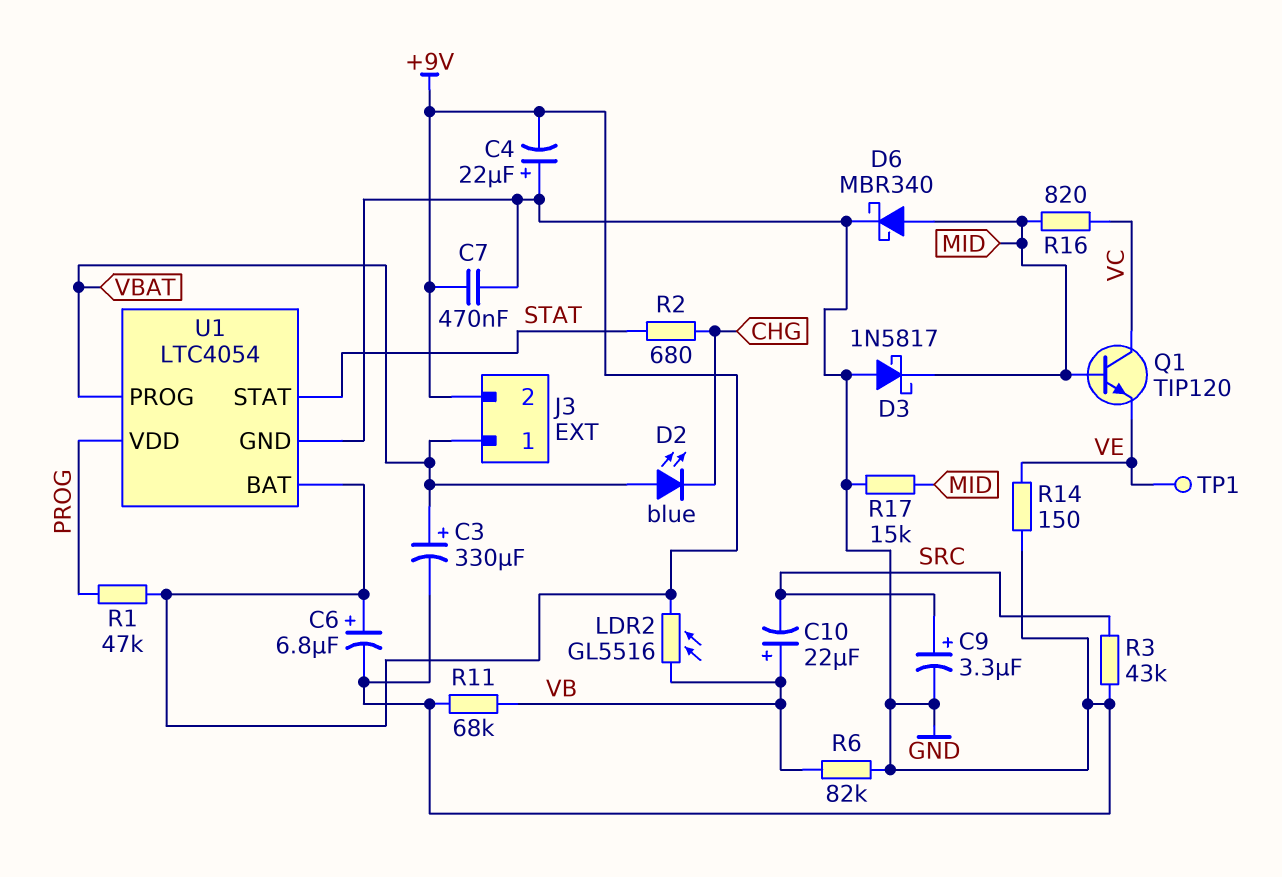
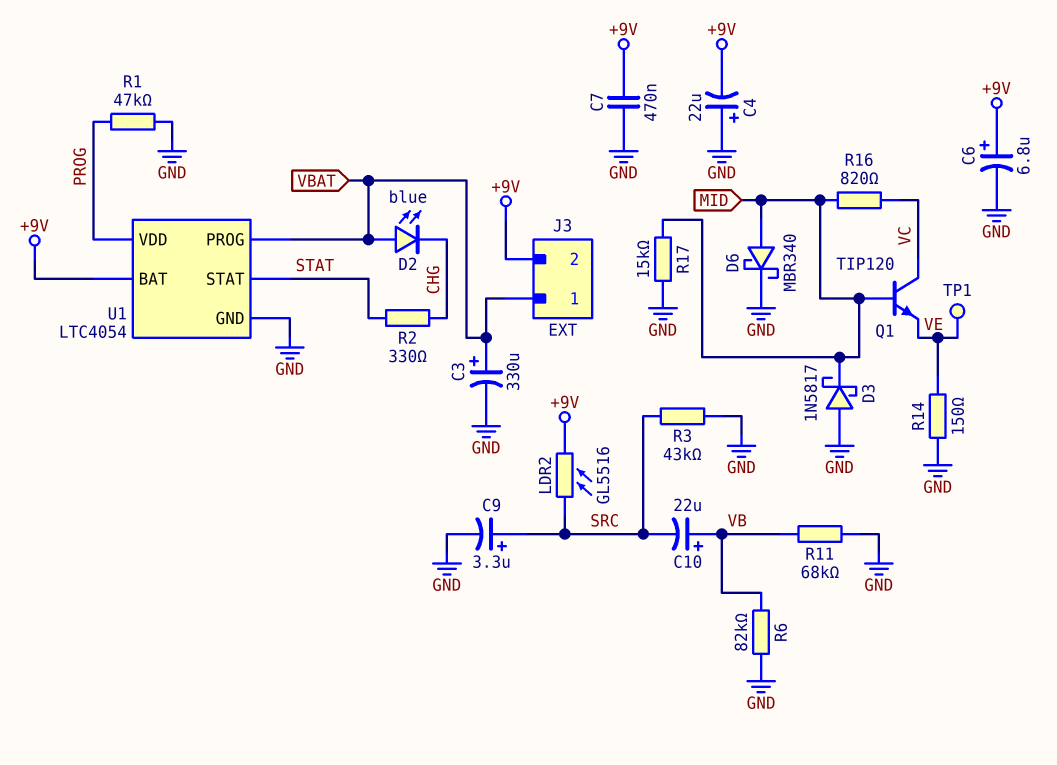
LDR2: GL5516 (+9V, VB) -> GL5516 (+9V, SRC)
R1: 47k (+9V, PROG) -> 47k (GND, PROG)
R2: 680 (CHG, STAT) -> 330 (CHG, STAT)

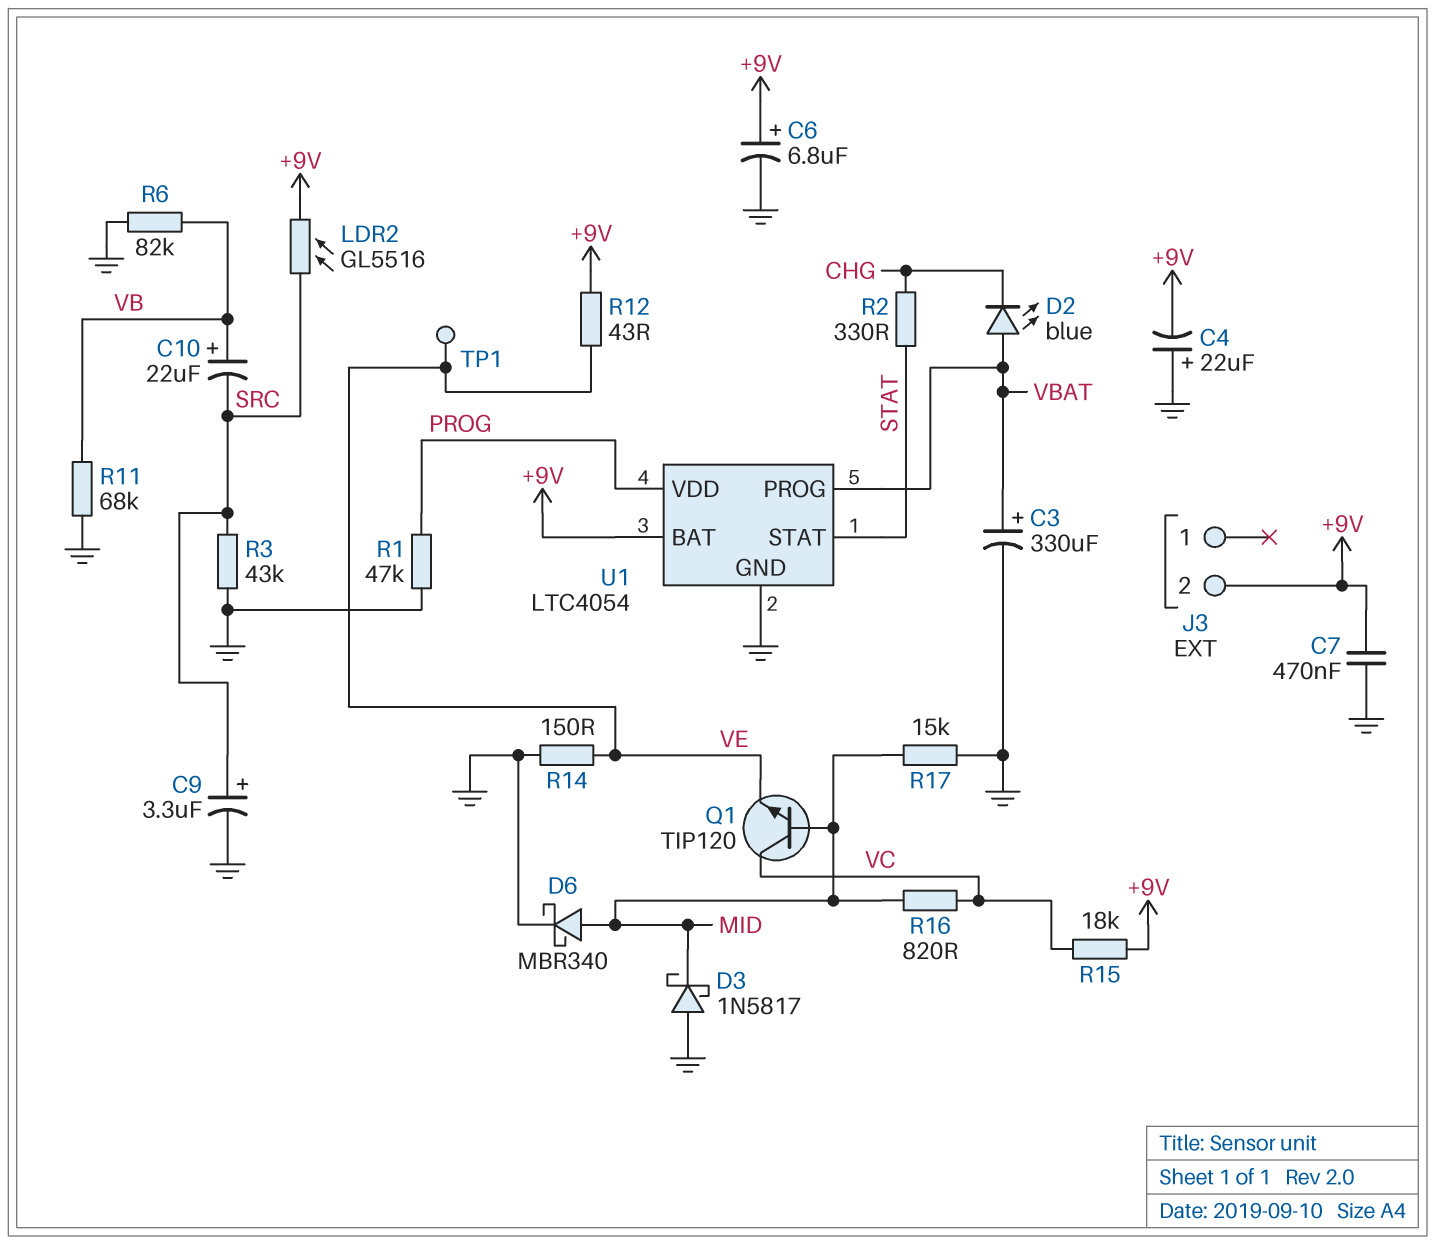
J3 pin 1: VBAT -> none
R12: none -> 43 (+9V, VE)
R15: none -> 18k (+9V, VC)

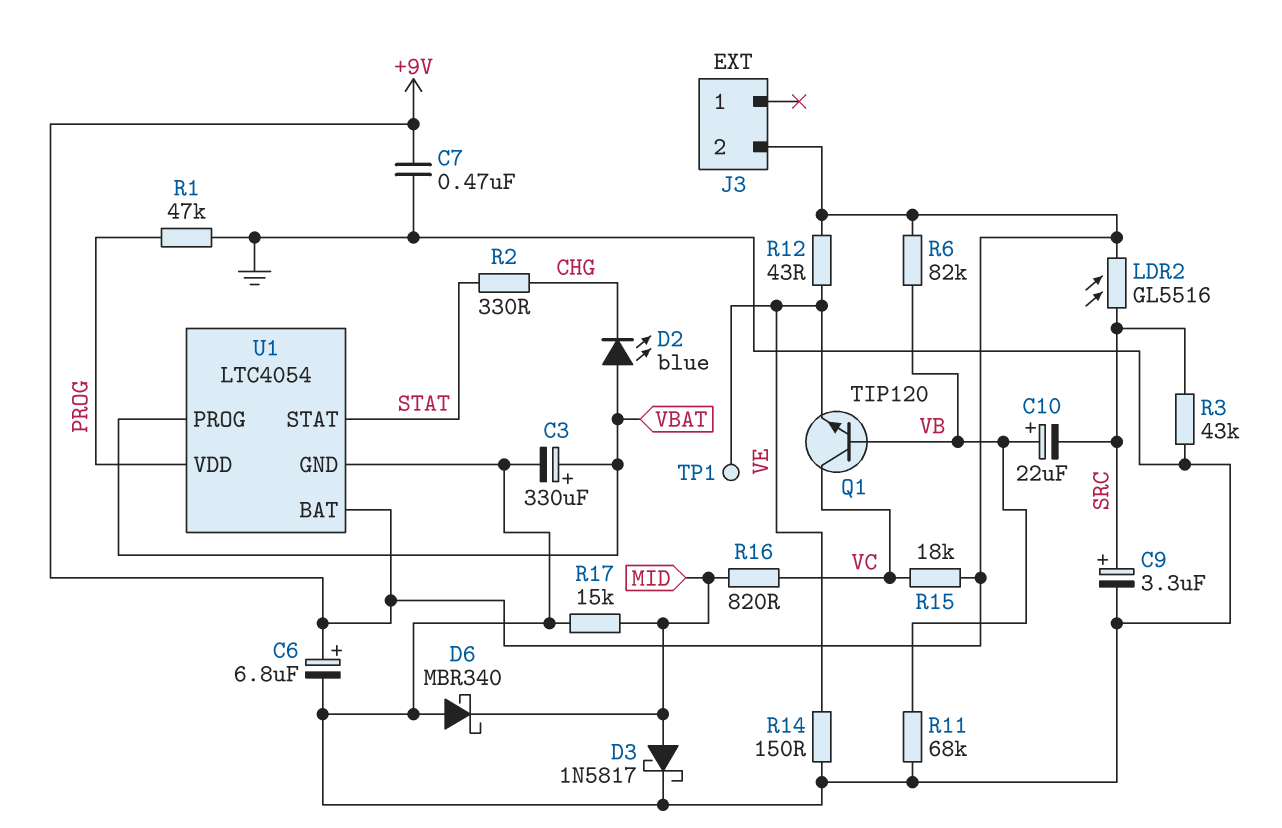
C4: 22uF (plus GND, minus +9V) -> none
D3: schottky 1N5817 (A GND, K MID) -> schottky 1N5817 (A MID, K GND)
D6: schottky MBR340 (A MID, K GND) -> schottky MBR340 (A GND, K MID)
Q1: NPN TIP120 (B MID, C VC, E VE) -> NPN TIP120 (B VB, C VC, E VE)
R6: 82k (GND, VB) -> 82k (+9V, VB)

